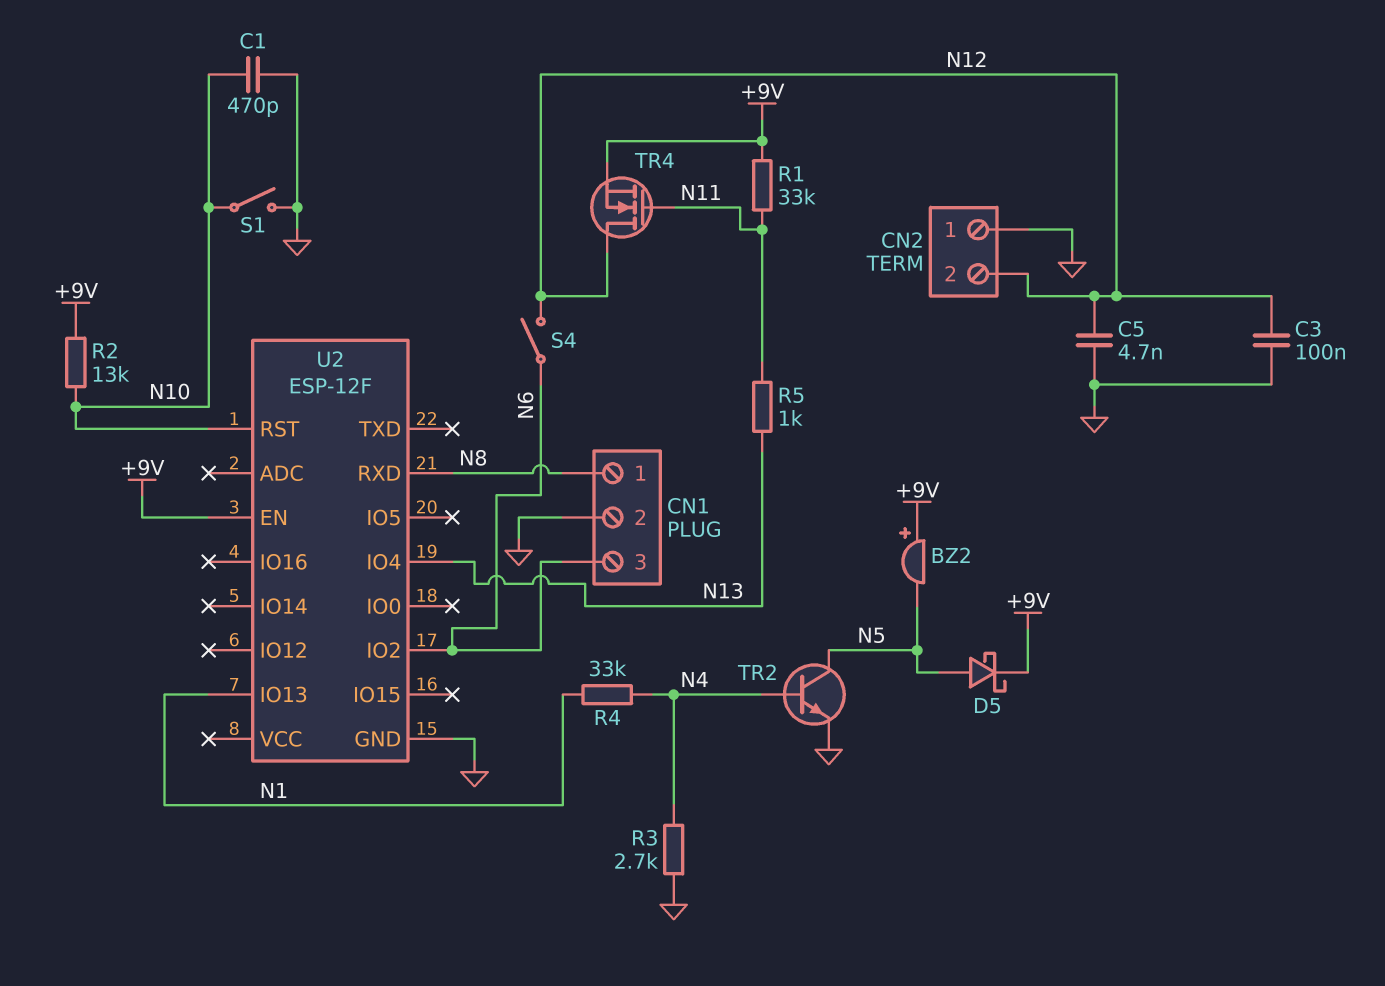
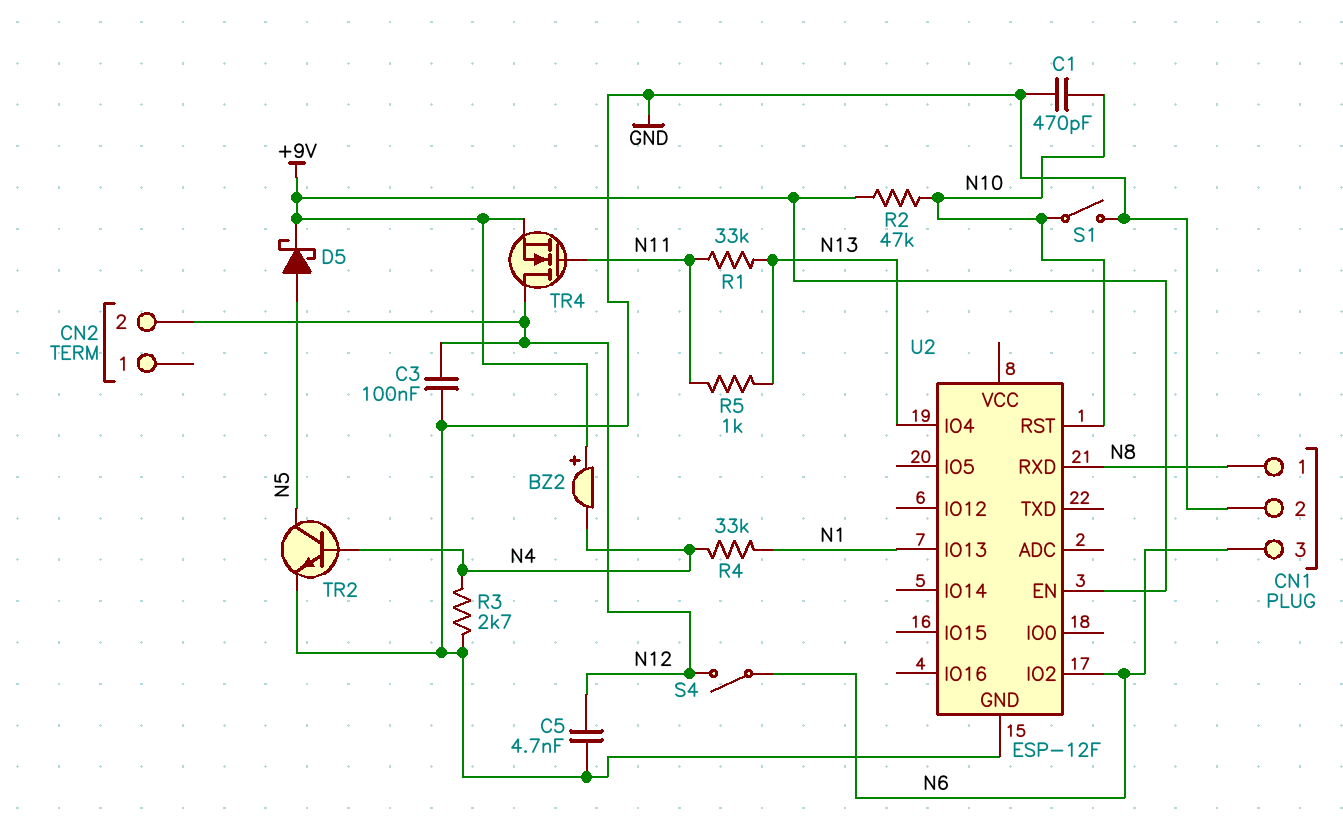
BZ2: buzzer (plus +9V, minus N5) -> buzzer (plus +9V, minus N4)
CN2 pin 1: GND -> none
R1: 33k (+9V, N11) -> 33k (N11, N13)
R2: 13k (+9V, N10) -> 47k (+9V, N10)

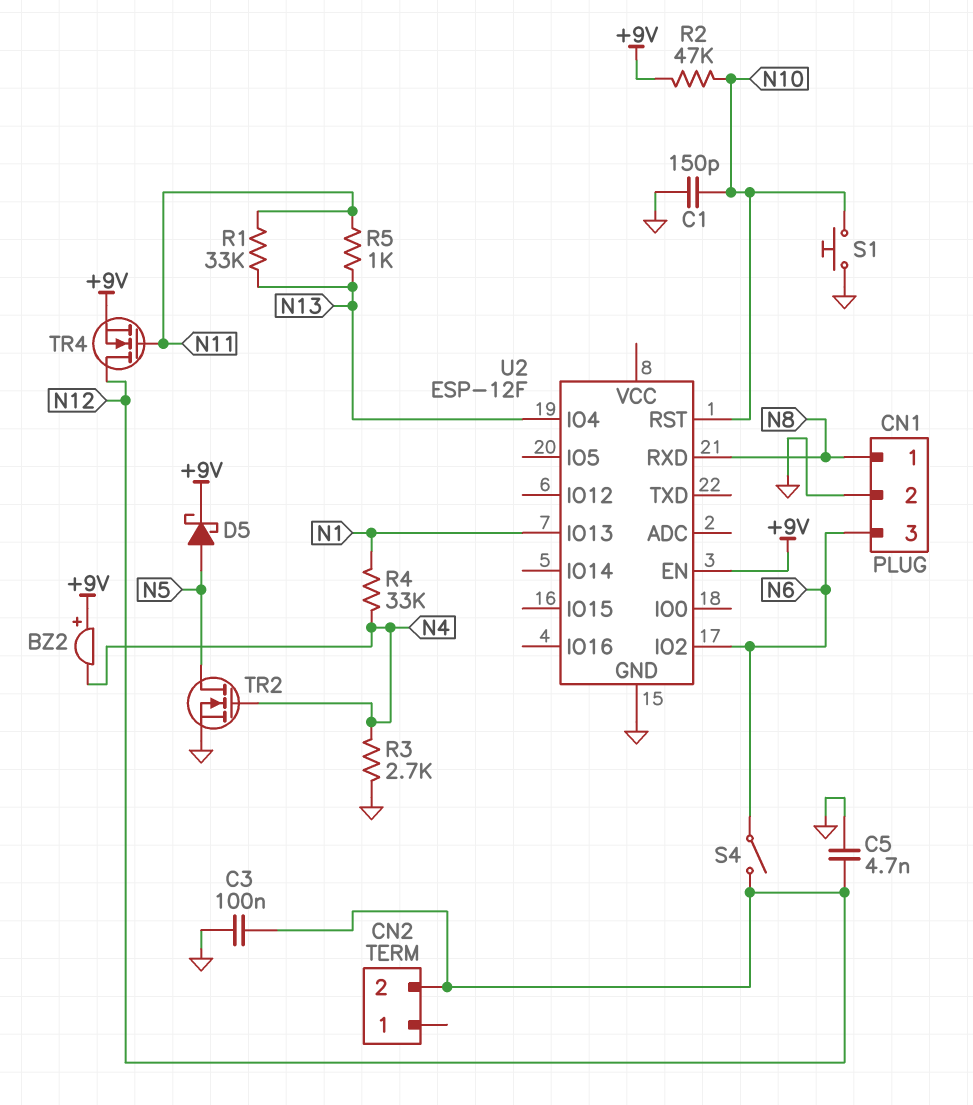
C1: 470pF (GND, N10) -> 150pF (GND, N10)
S1: switch (GND, N10) -> button (GND, N10)
TR2: NPN (B N4, C N5, E GND) -> NMOS (G N4, D N5, S GND)

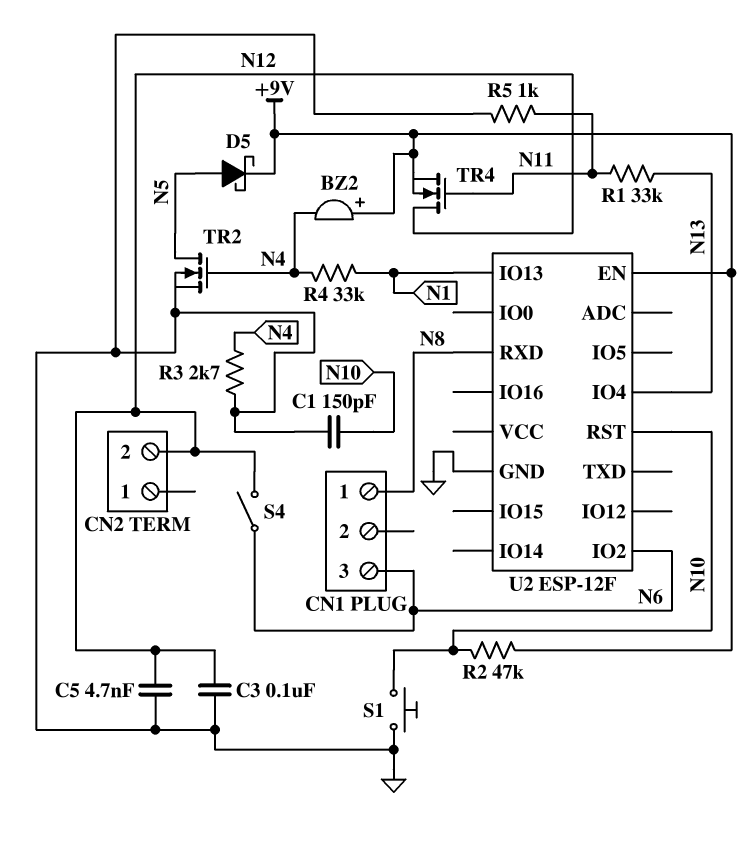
CN1 pin 2: GND -> none
R5: 1k (N11, N13) -> 1k (GND, N11)

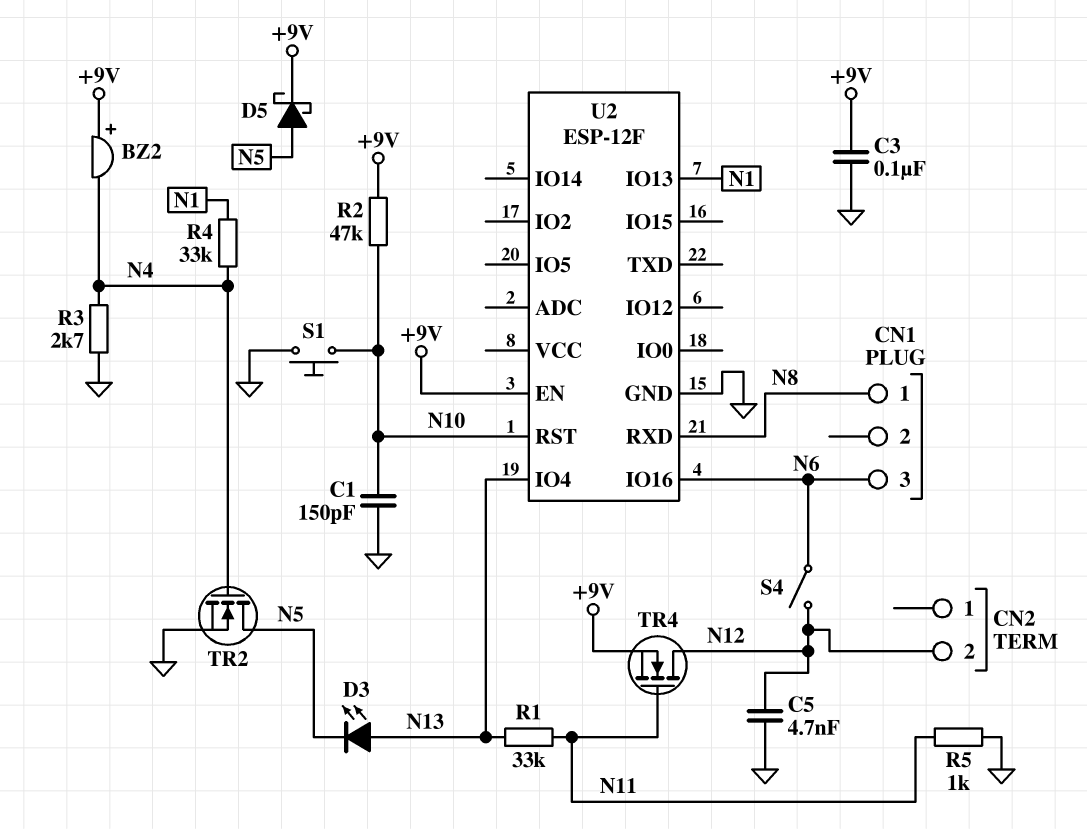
C3: 100nF (GND, N12) -> 100nF (+9V, GND)
D3: none -> LED (A N13, K N5)
U2 pin IO2: N6 -> none
U2 pin IO16: none -> N6

